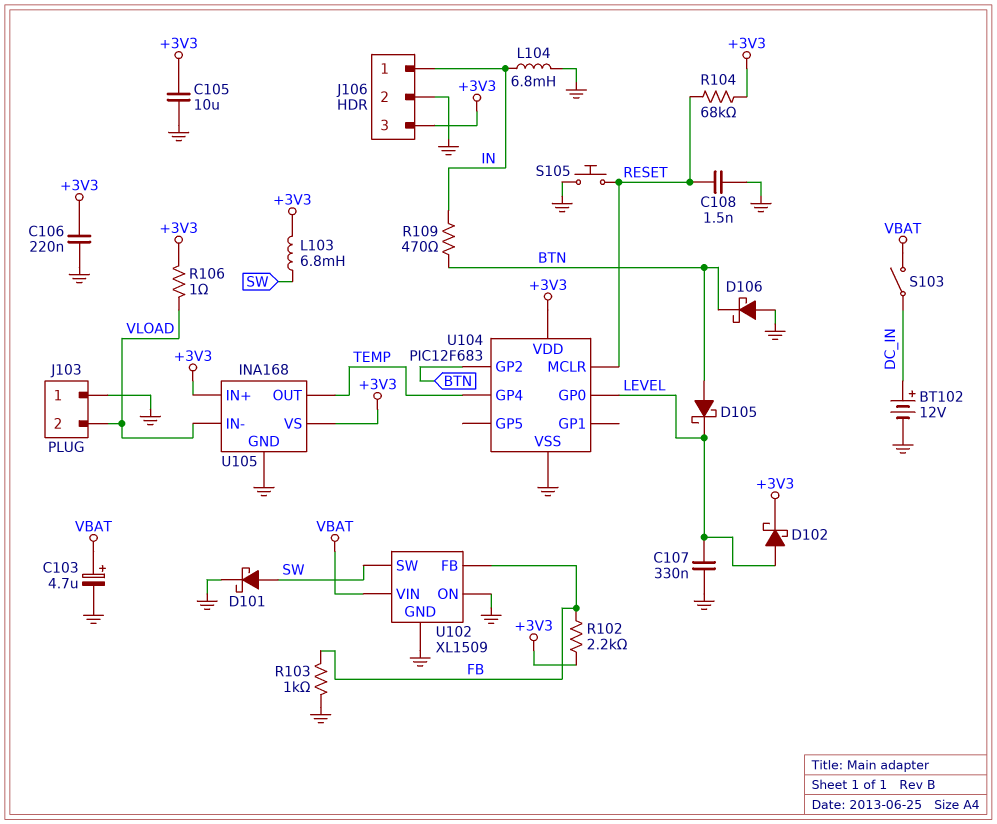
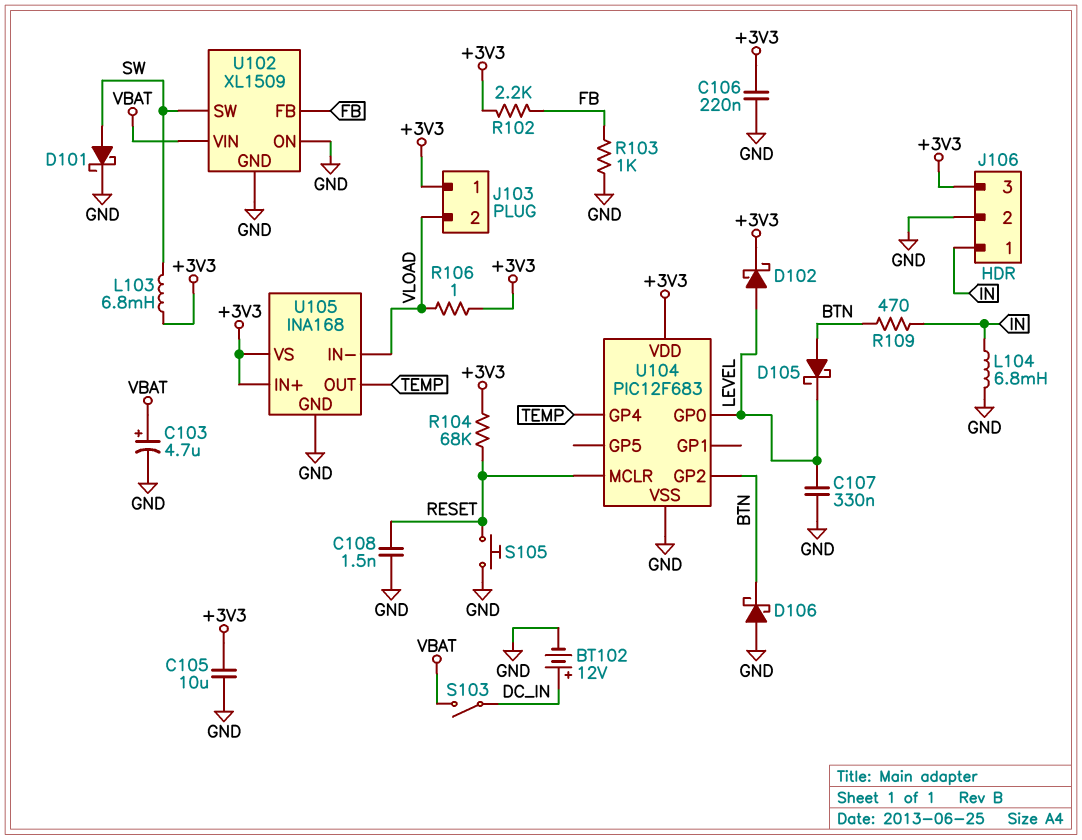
J103 pin 1: GND -> +3V3

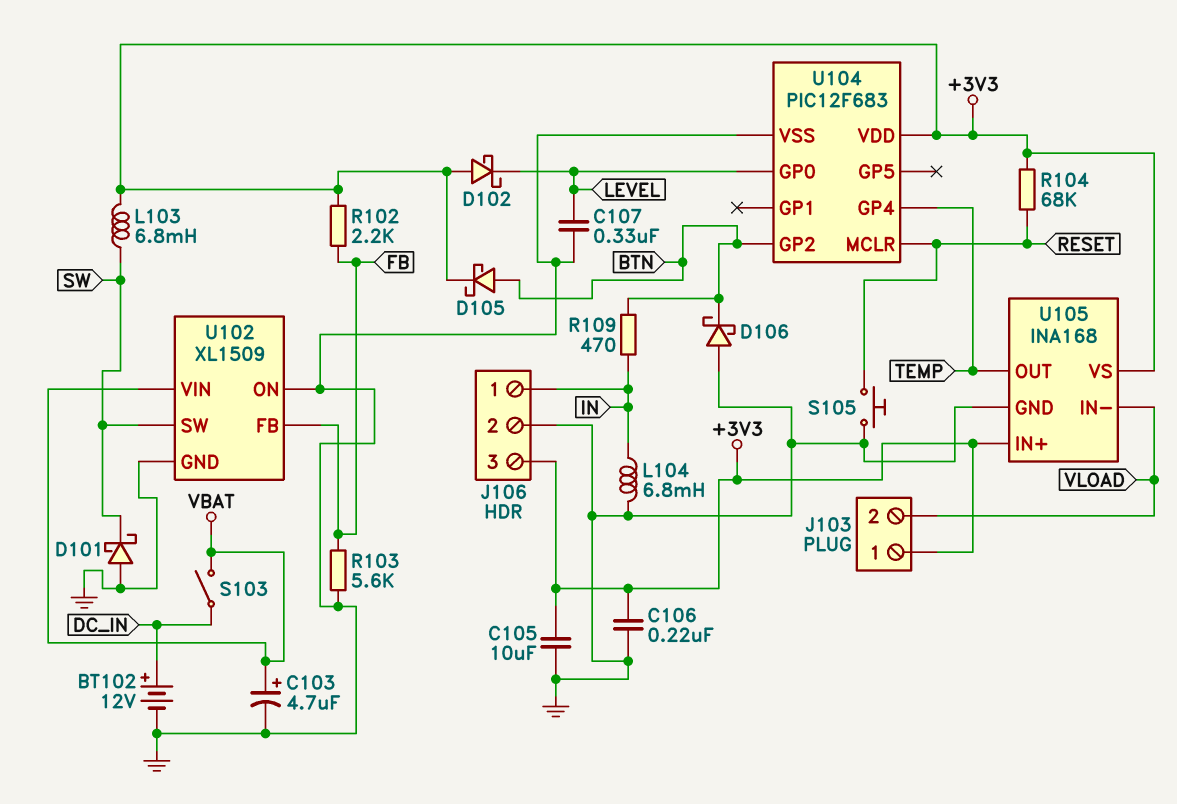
C108: 1.5nF (GND, RESET) -> none
D101: schottky (A SW, K GND) -> schottky (A GND, K SW)
D102: schottky (A LEVEL, K +3V3) -> schottky (A +3V3, K LEVEL)
D105: schottky (A BTN, K LEVEL) -> schottky (A BTN, K +3V3)
R103: 1k (FB, GND) -> 5.6k (FB, GND)
R106: 1 (+3V3, VLOAD) -> none

